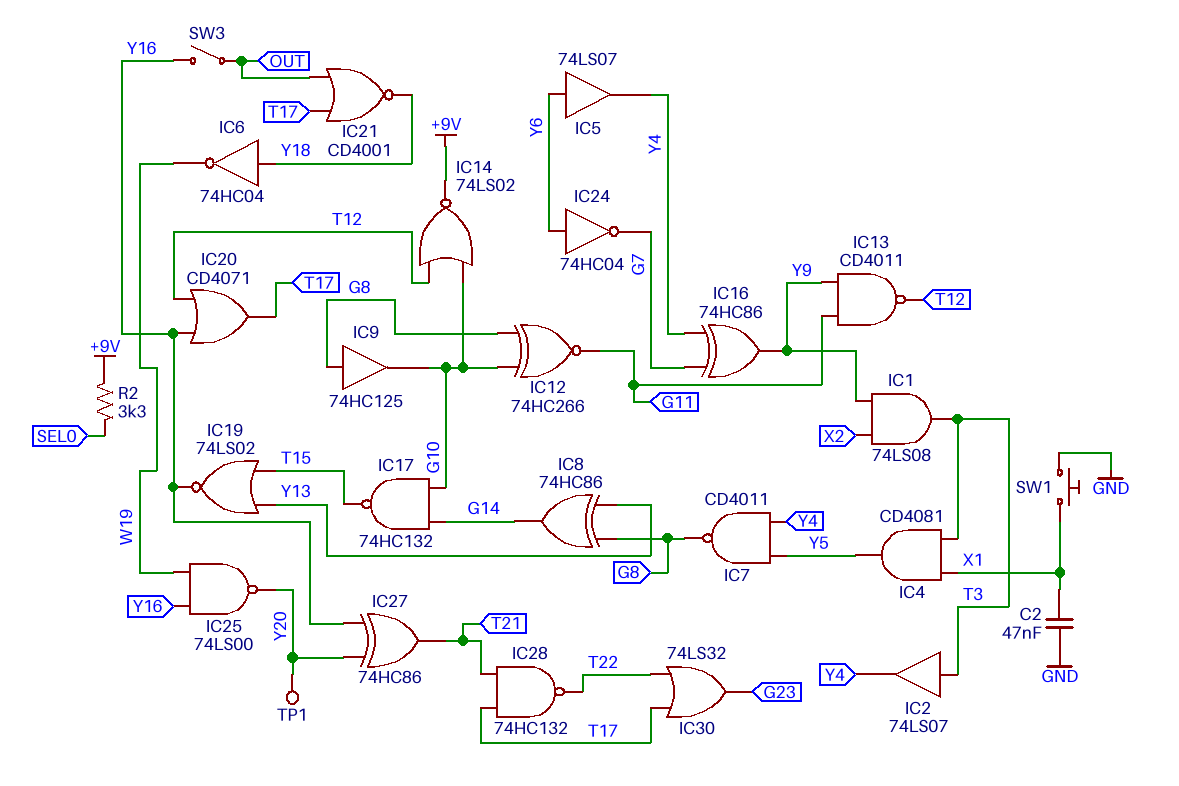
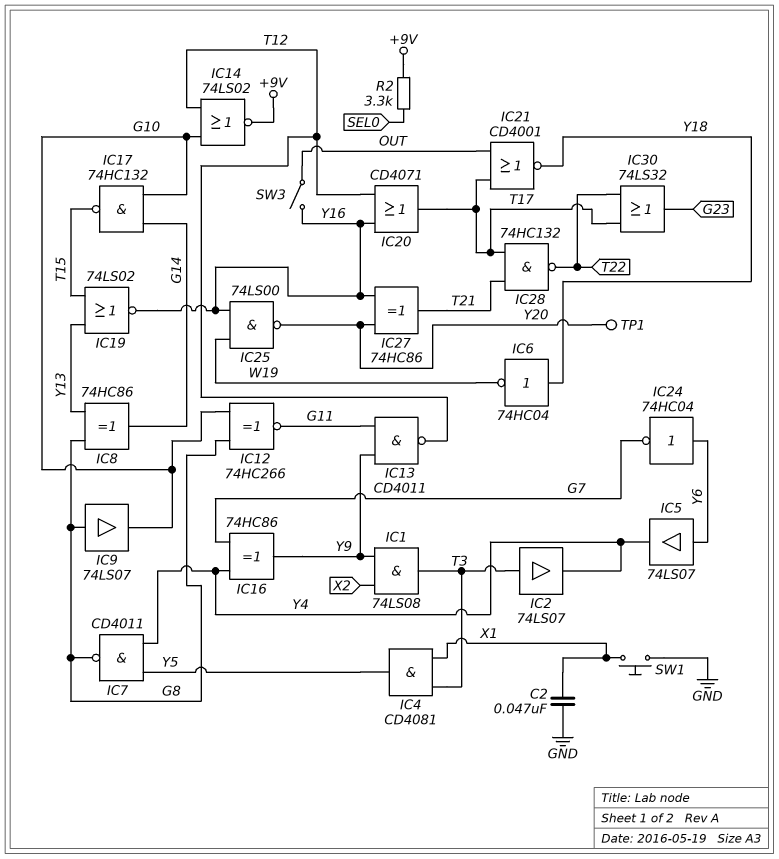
IC9: buffer 74HC125 (in G8, out G10) -> buffer 74LS07 (in G8, out G10)

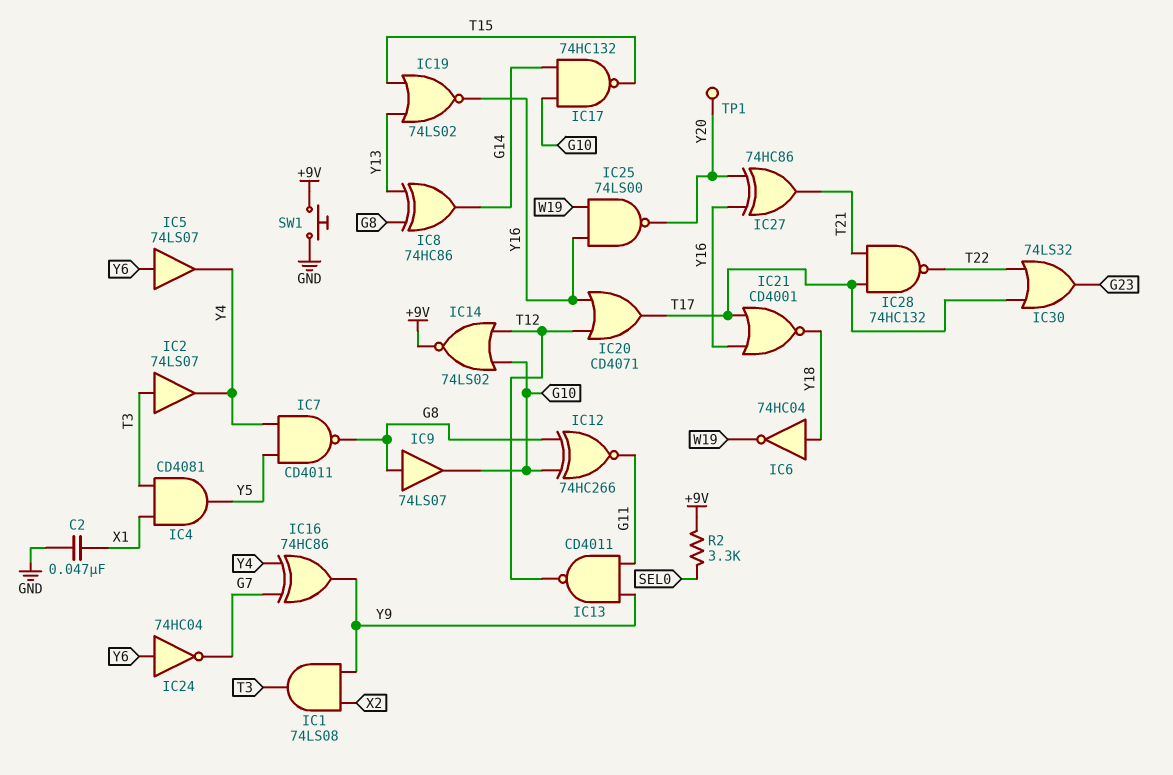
IC21: NOR CD4001 (in OUT, in T17, out Y18) -> NOR CD4001 (in T17, in Y16, out Y18)
SW1: button (GND, X1) -> button (+9V, GND)
SW3: switch (OUT, Y16) -> none

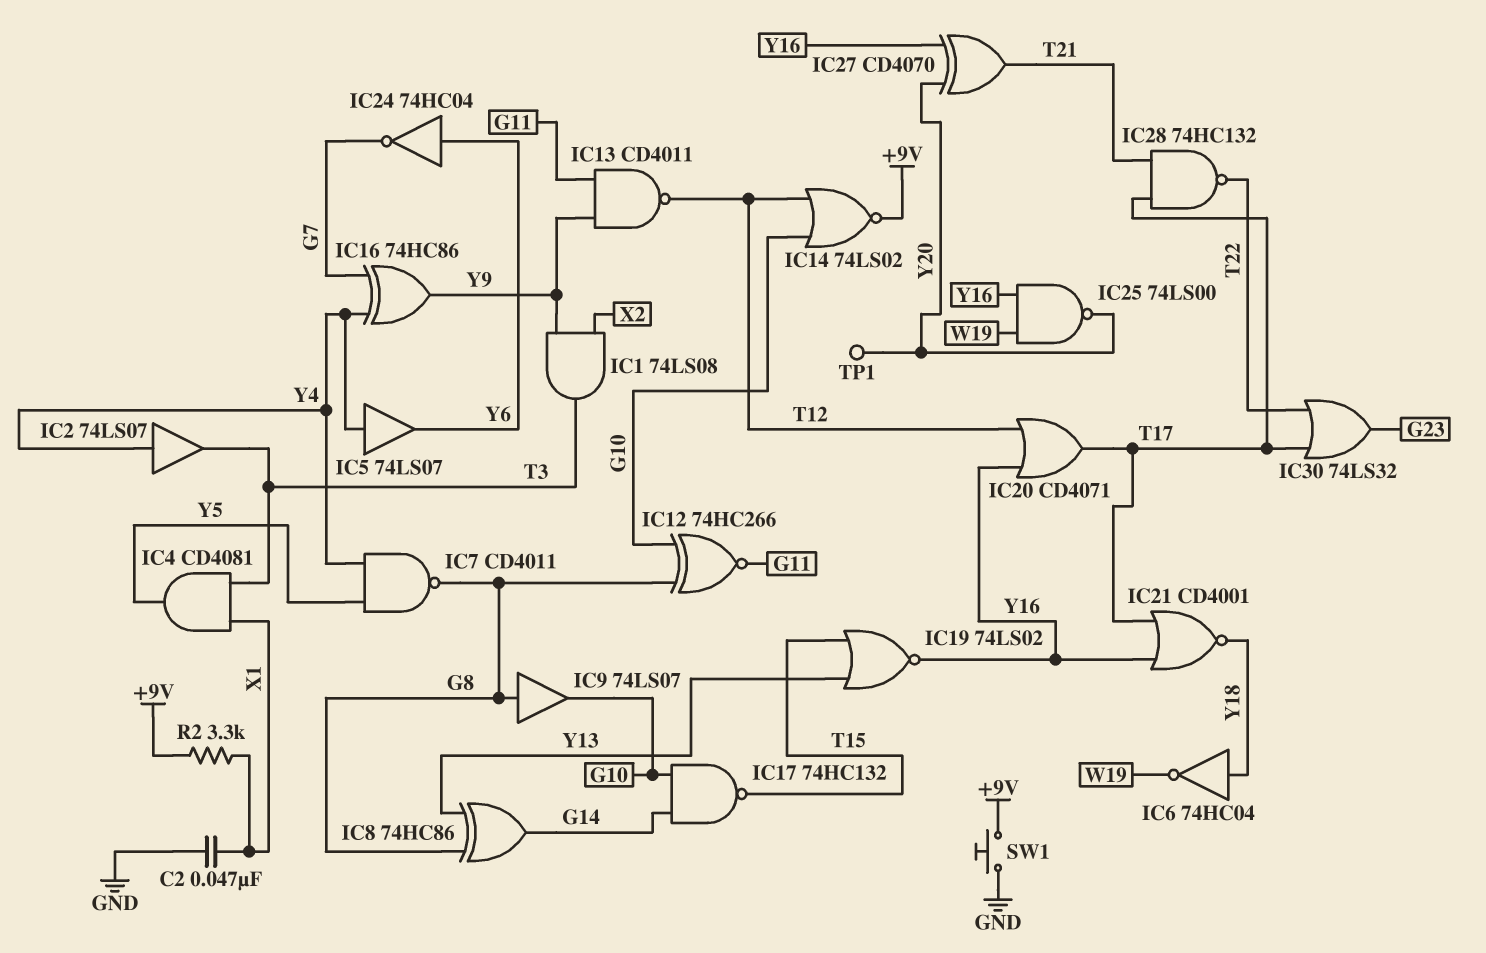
IC2: buffer 74LS07 (in T3, out Y4) -> buffer 74LS07 (in Y4, out T3)
IC5: buffer 74LS07 (in Y6, out Y4) -> buffer 74LS07 (in Y4, out Y6)
IC27: XOR 74HC86 (in Y16, in Y20, out T21) -> XOR CD4070 (in Y16, in Y20, out T21)
R2: 3.3k (+9V, SEL0) -> 3.3k (+9V, X1)

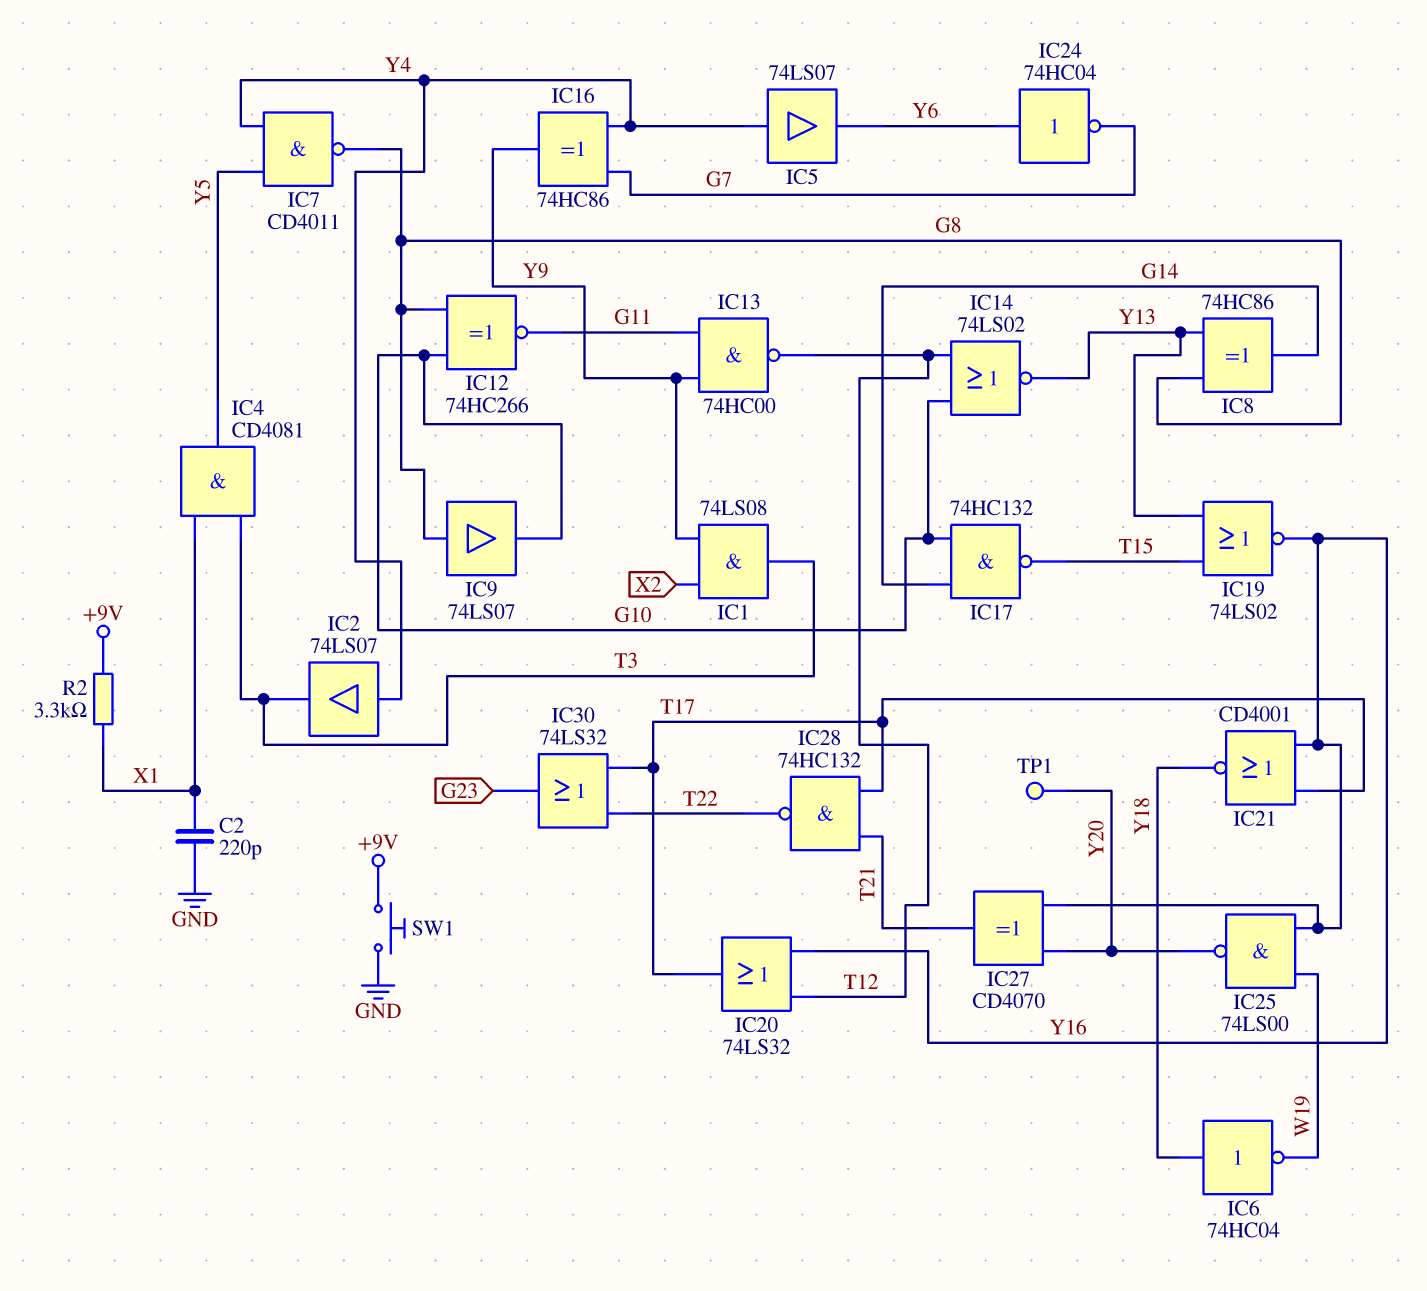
C2: 47nF (GND, X1) -> 220pF (GND, X1)
IC13: NAND CD4011 (in G11, in Y9, out T12) -> NAND 74HC00 (in G11, in Y9, out T12)
IC14: NOR 74LS02 (in G10, in T12, out +9V) -> NOR 74LS02 (in G10, in T12, out Y13)
IC20: OR CD4071 (in T12, in Y16, out T17) -> OR 74LS32 (in T12, in Y16, out T17)

